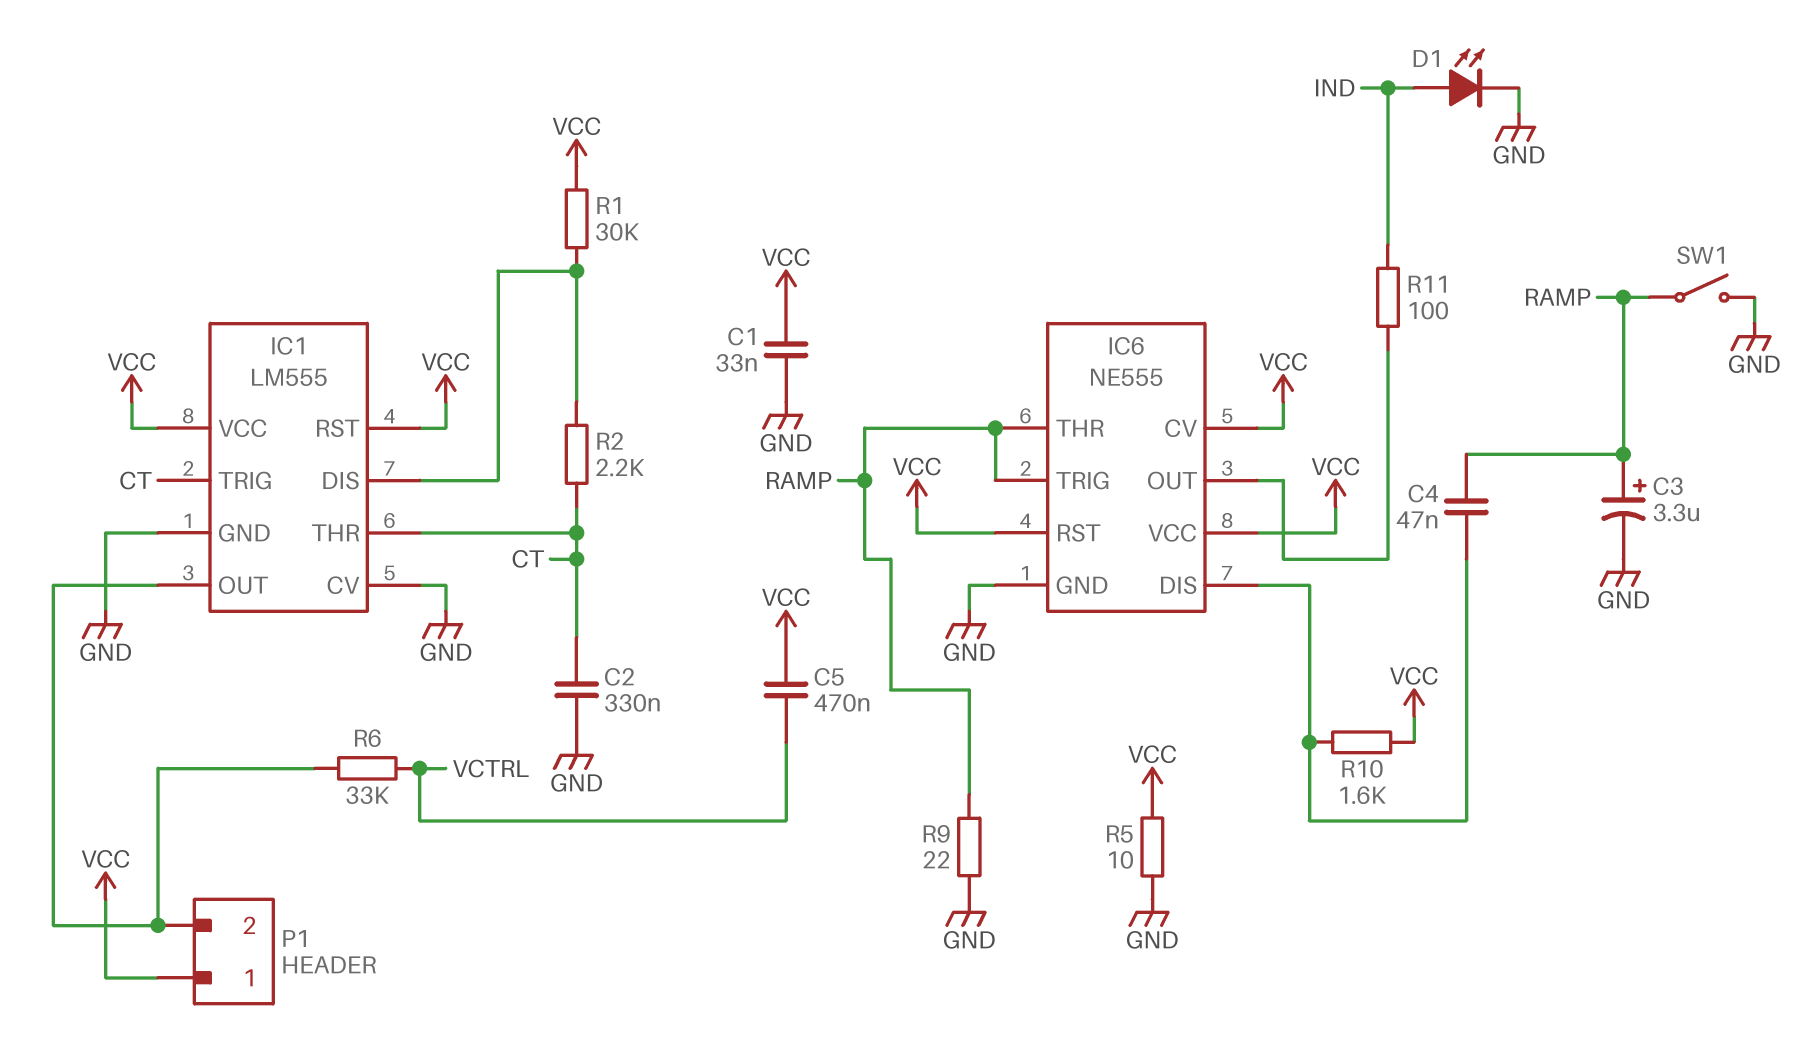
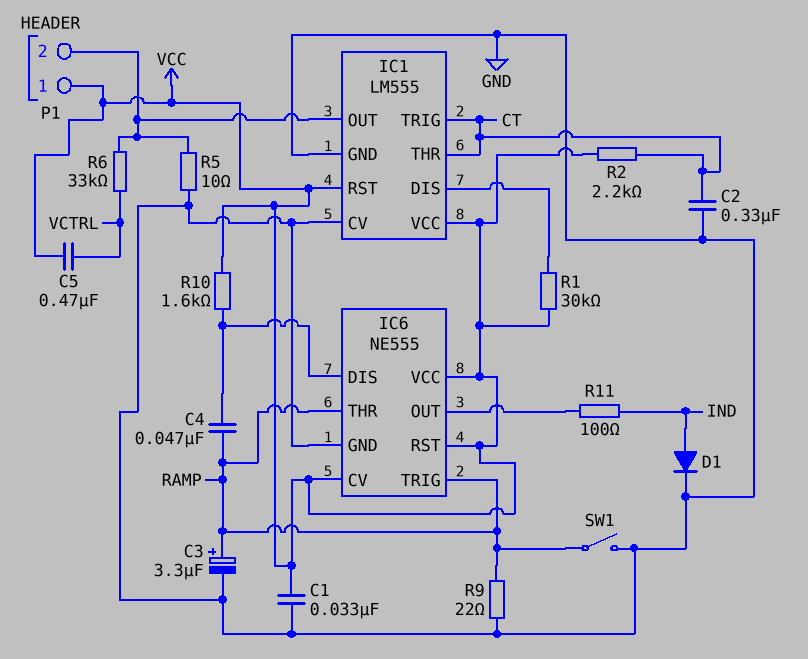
D1: LED (A IND, K GND) -> diode (A IND, K GND)
R2: 2.2k (CT, IC1/DIS) -> 2.2k (CT, VCC)
R5: 10 (GND, VCC) -> 10 (GND, IC1/OUT)

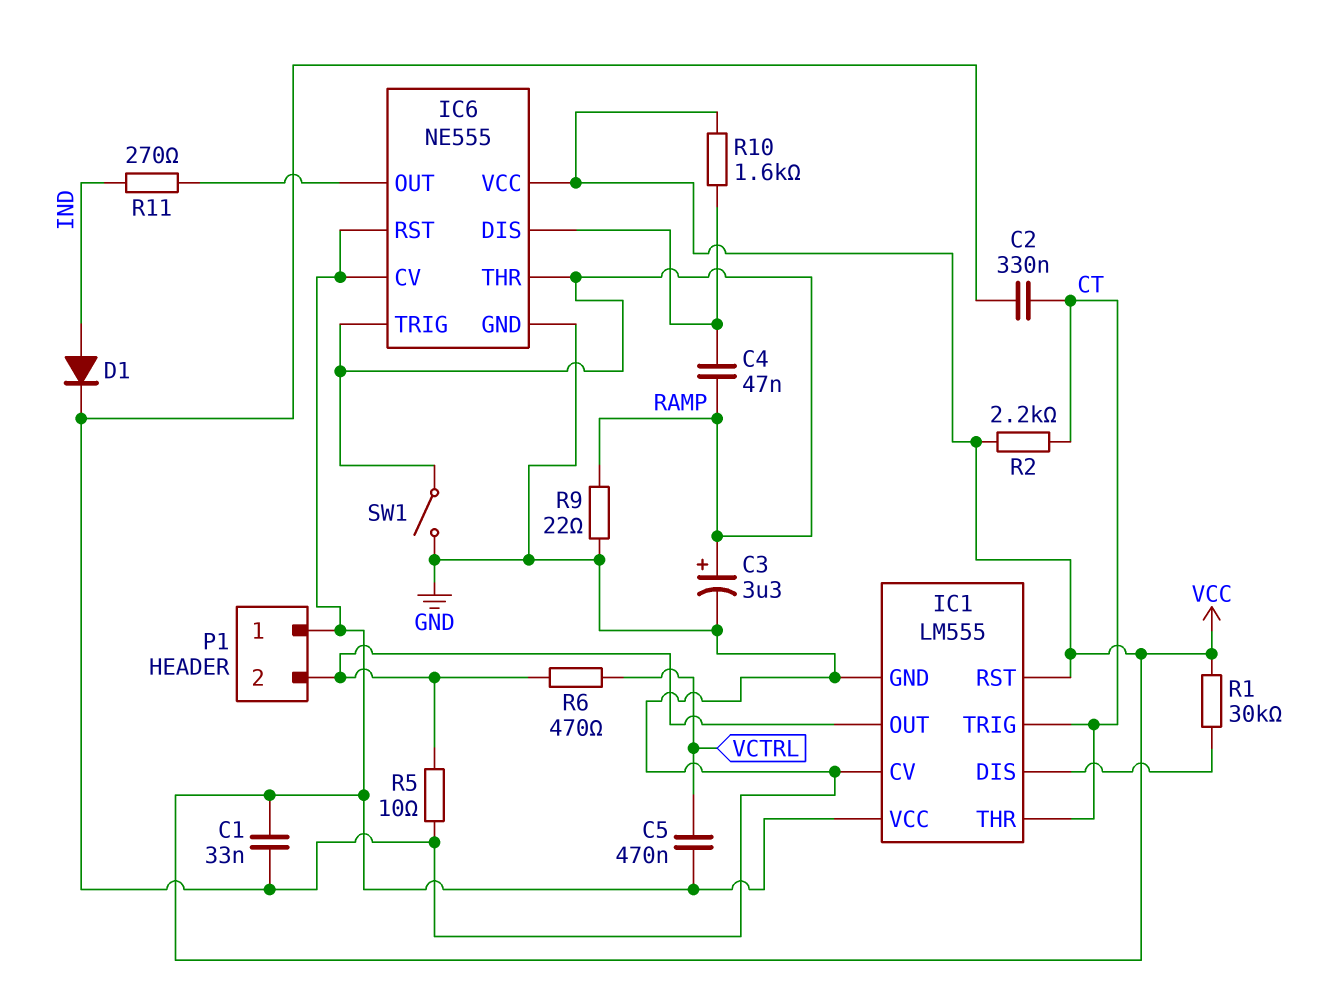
R6: 33k (IC1/OUT, VCTRL) -> 470 (IC1/OUT, VCTRL)
R11: 100 (IC6/OUT, IND) -> 270 (IC6/OUT, IND)

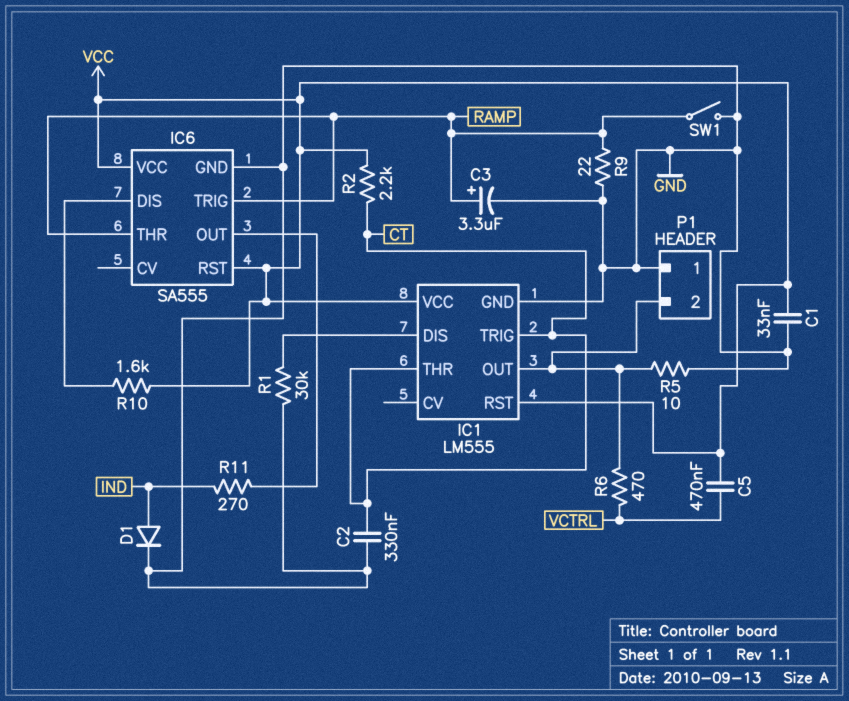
C4: 47nF (IC6/DIS, RAMP) -> none
IC1 pin CV: GND -> none
IC6: NE555 -> SA555
IC6 pin CV: VCC -> none
P1 pin 1: VCC -> GND
R1: 30k (IC1/DIS, VCC) -> 30k (GND, IC1/DIS)

